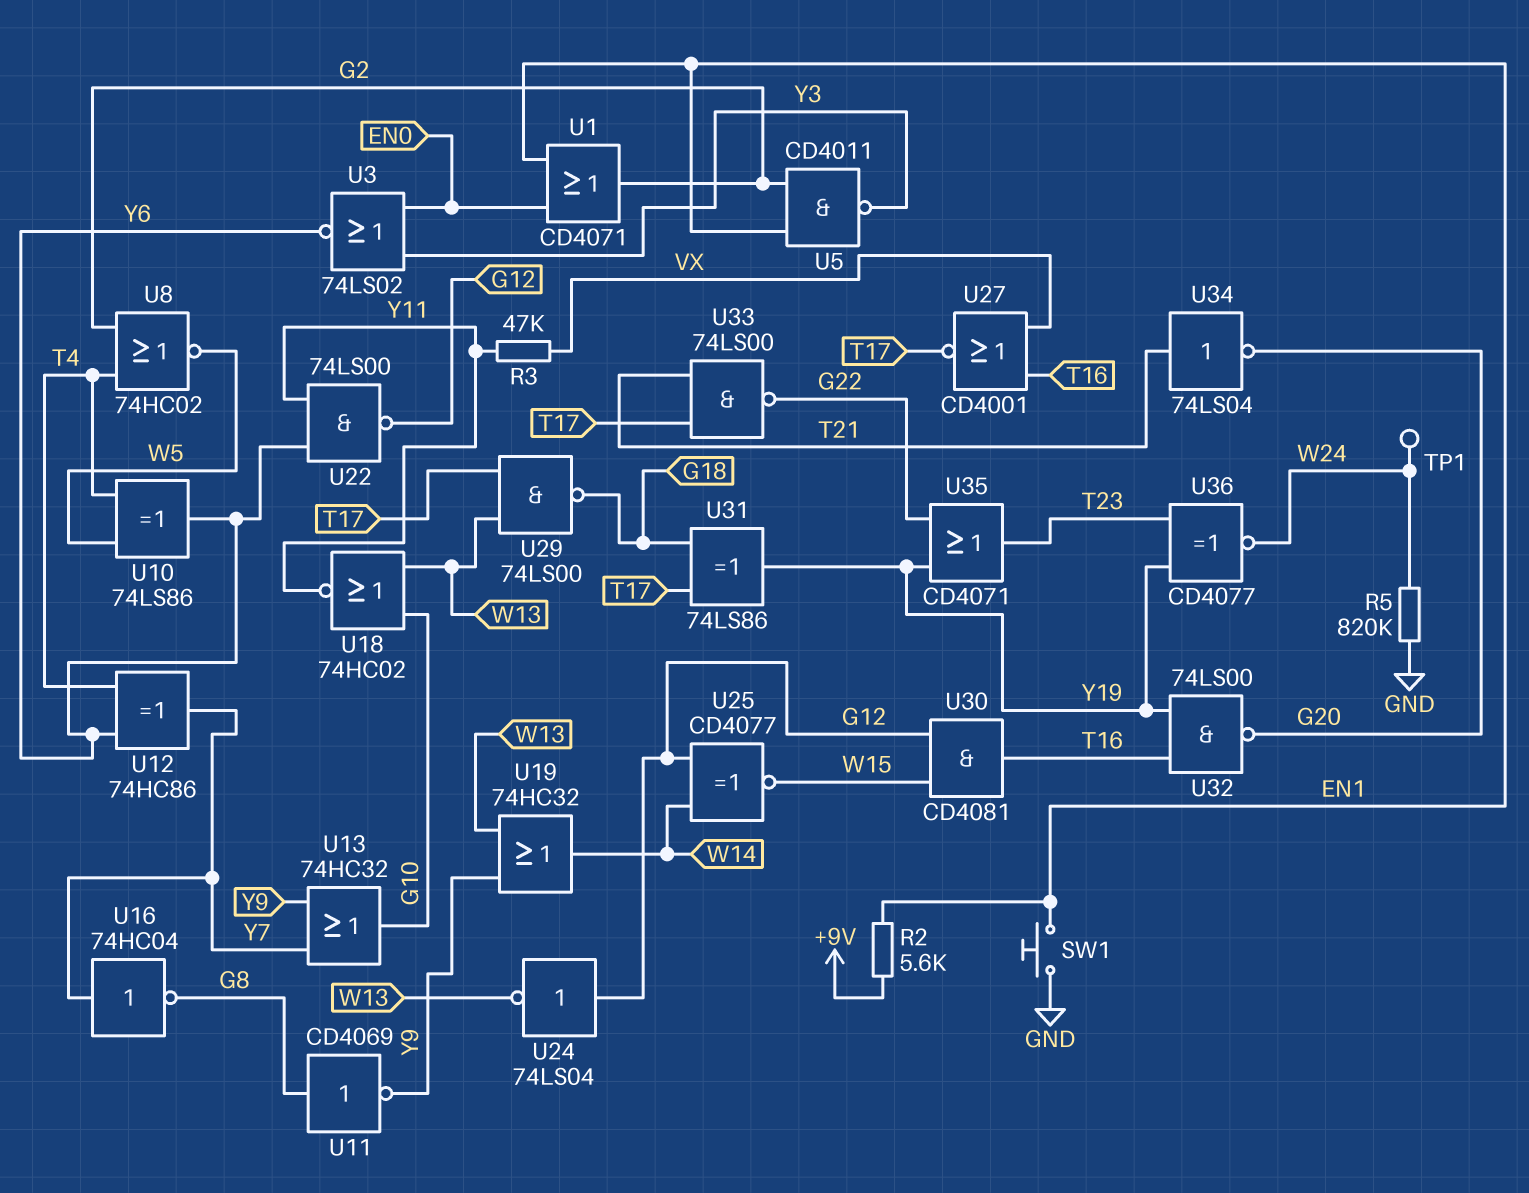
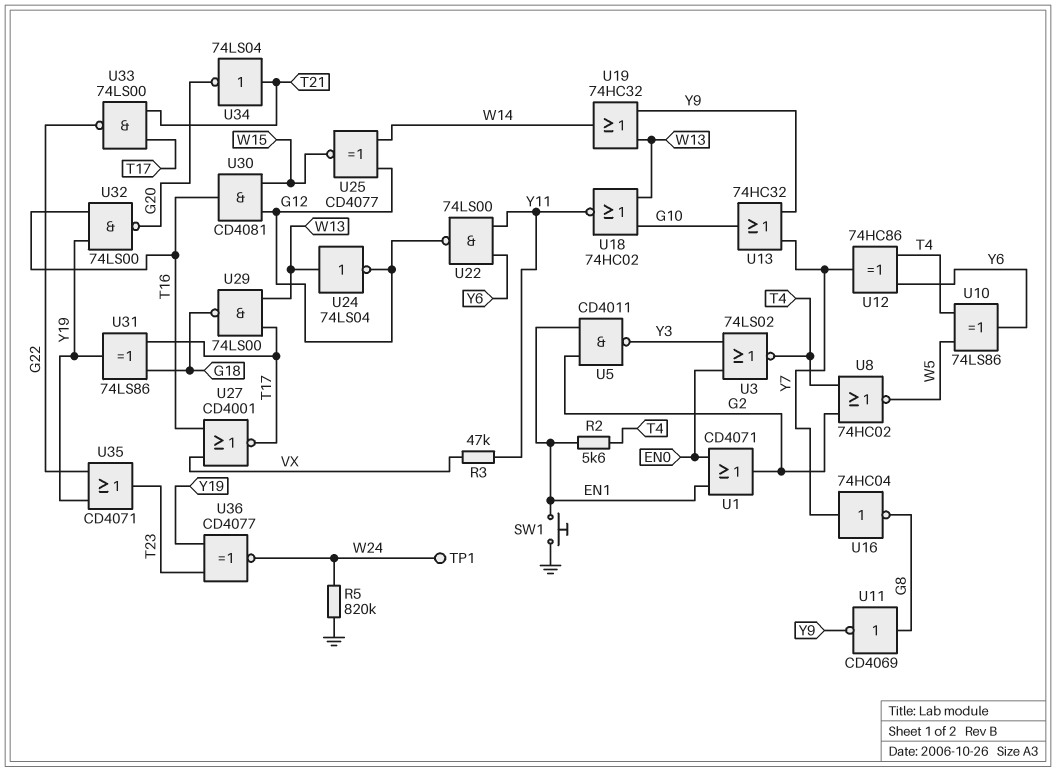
R2: 5.6k (+9V, EN1) -> 5.6k (EN1, T4)
U3: NOR 74LS02 (in EN0, in Y3, out Y6) -> NOR 74LS02 (in EN0, in Y3, out T4)
U24: NOT 74LS04 (in G12, out W13) -> NOT 74LS04 (in W13, out G12)

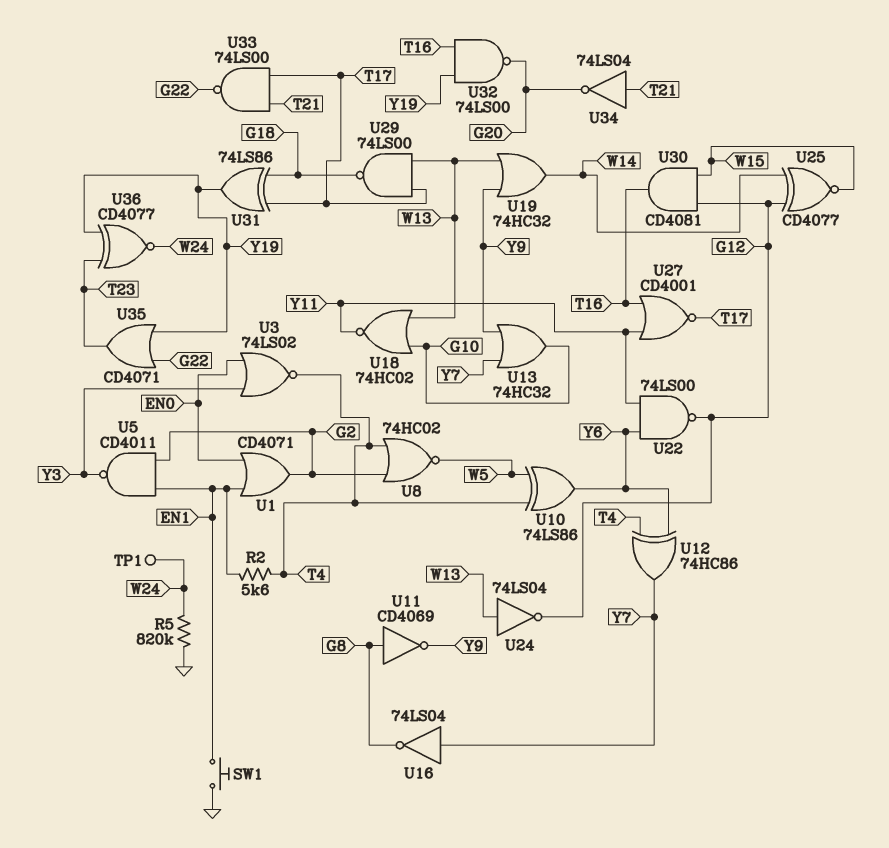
R3: 47k (VX, Y11) -> none
U16: NOT 74HC04 (in Y7, out G8) -> NOT 74LS04 (in Y7, out G8)
U27: NOR CD4001 (in T16, in VX, out T17) -> NOR CD4001 (in T16, in Y11, out T17)

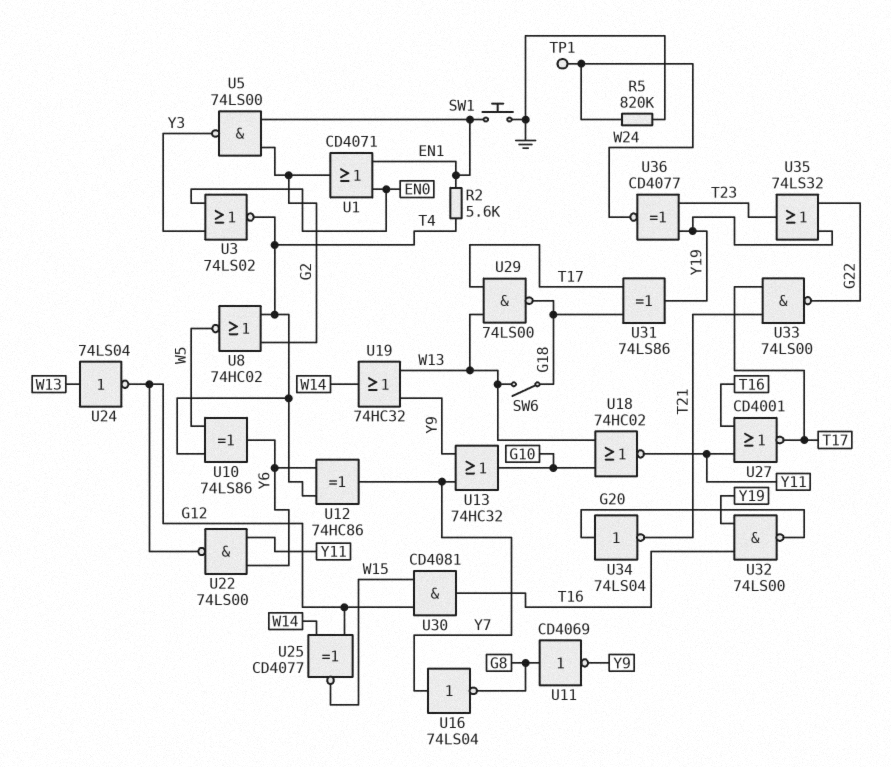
SW6: none -> switch (G18, W13)
U5: NAND CD4011 (in EN1, in G2, out Y3) -> NAND 74LS00 (in EN1, in G2, out Y3)
U34: NOT 74LS04 (in T21, out G20) -> NOT 74LS04 (in G20, out T21)
U35: OR CD4071 (in G22, in Y19, out T23) -> OR 74LS32 (in G22, in Y19, out T23)

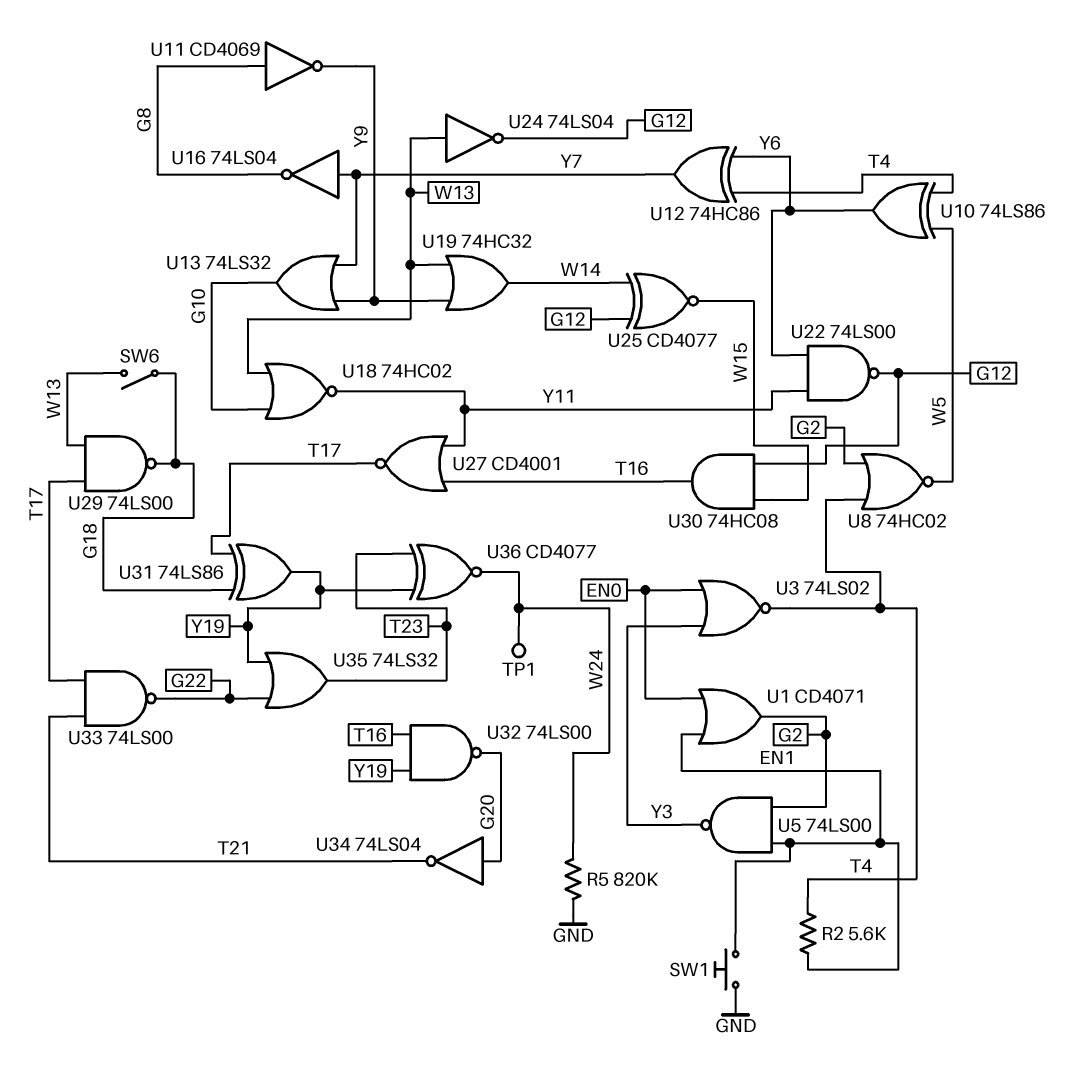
U13: OR 74HC32 (in Y7, in Y9, out G10) -> OR 74LS32 (in Y7, in Y9, out G10)
U30: AND CD4081 (in G12, in W15, out T16) -> AND 74HC08 (in G12, in W15, out T16)

